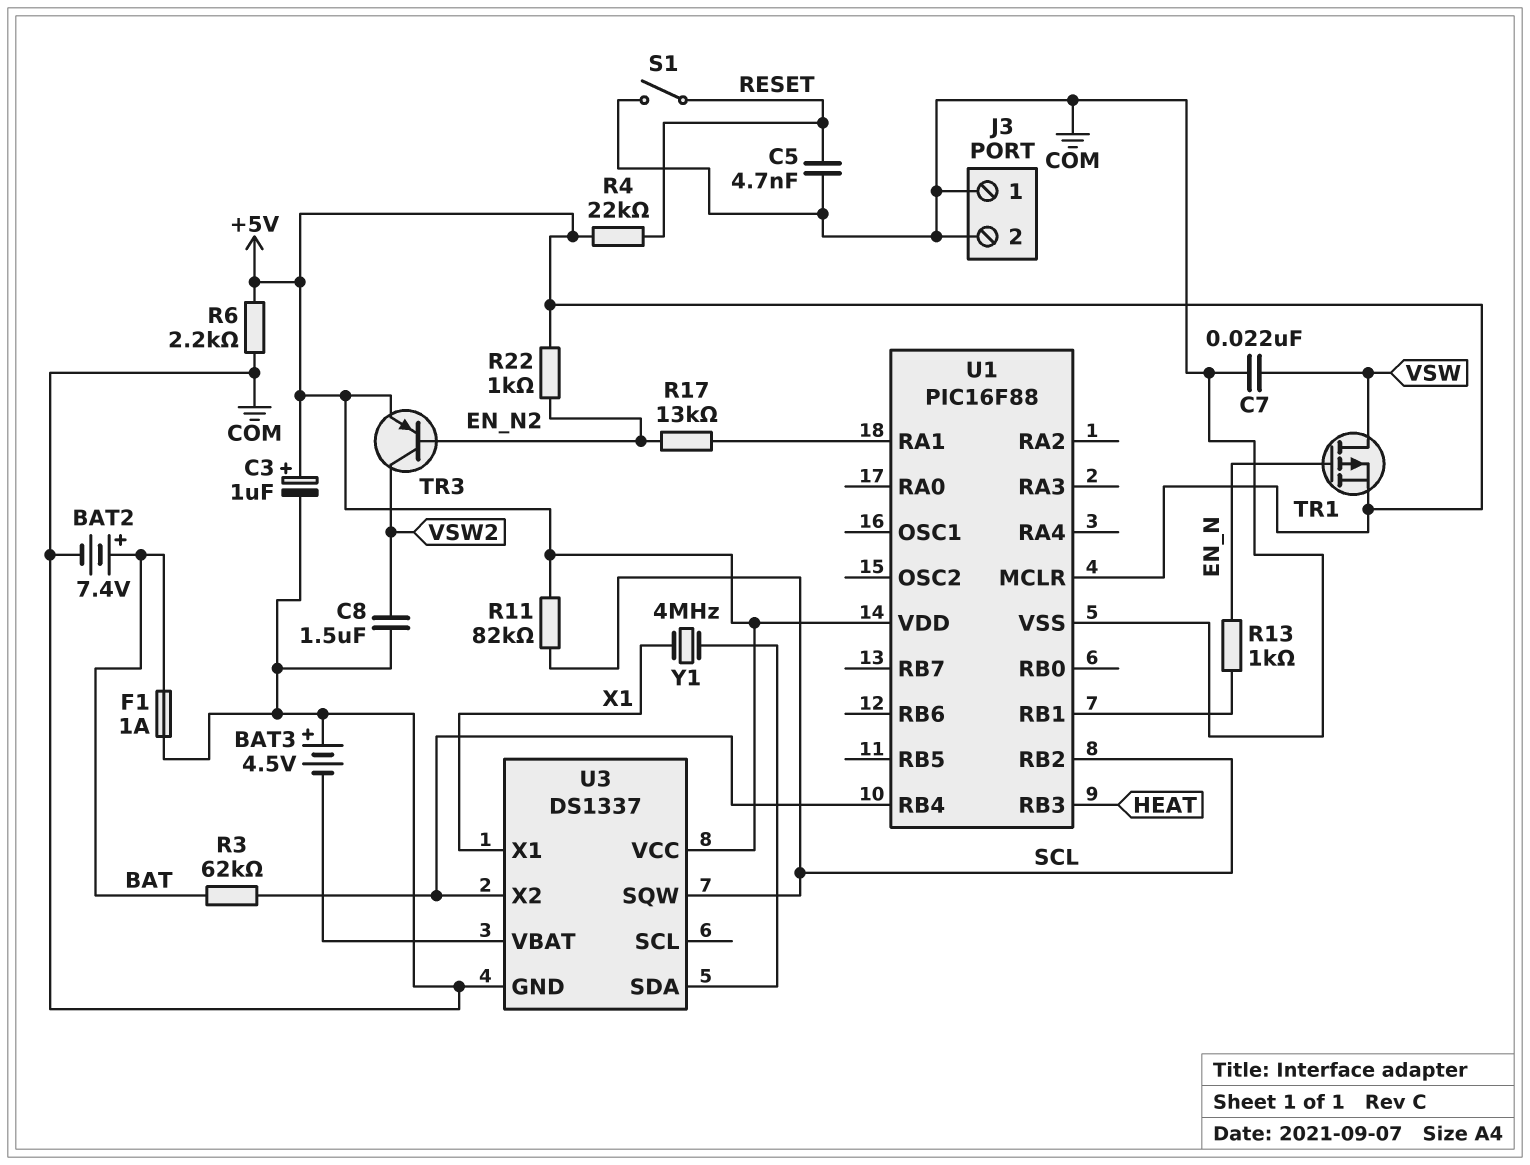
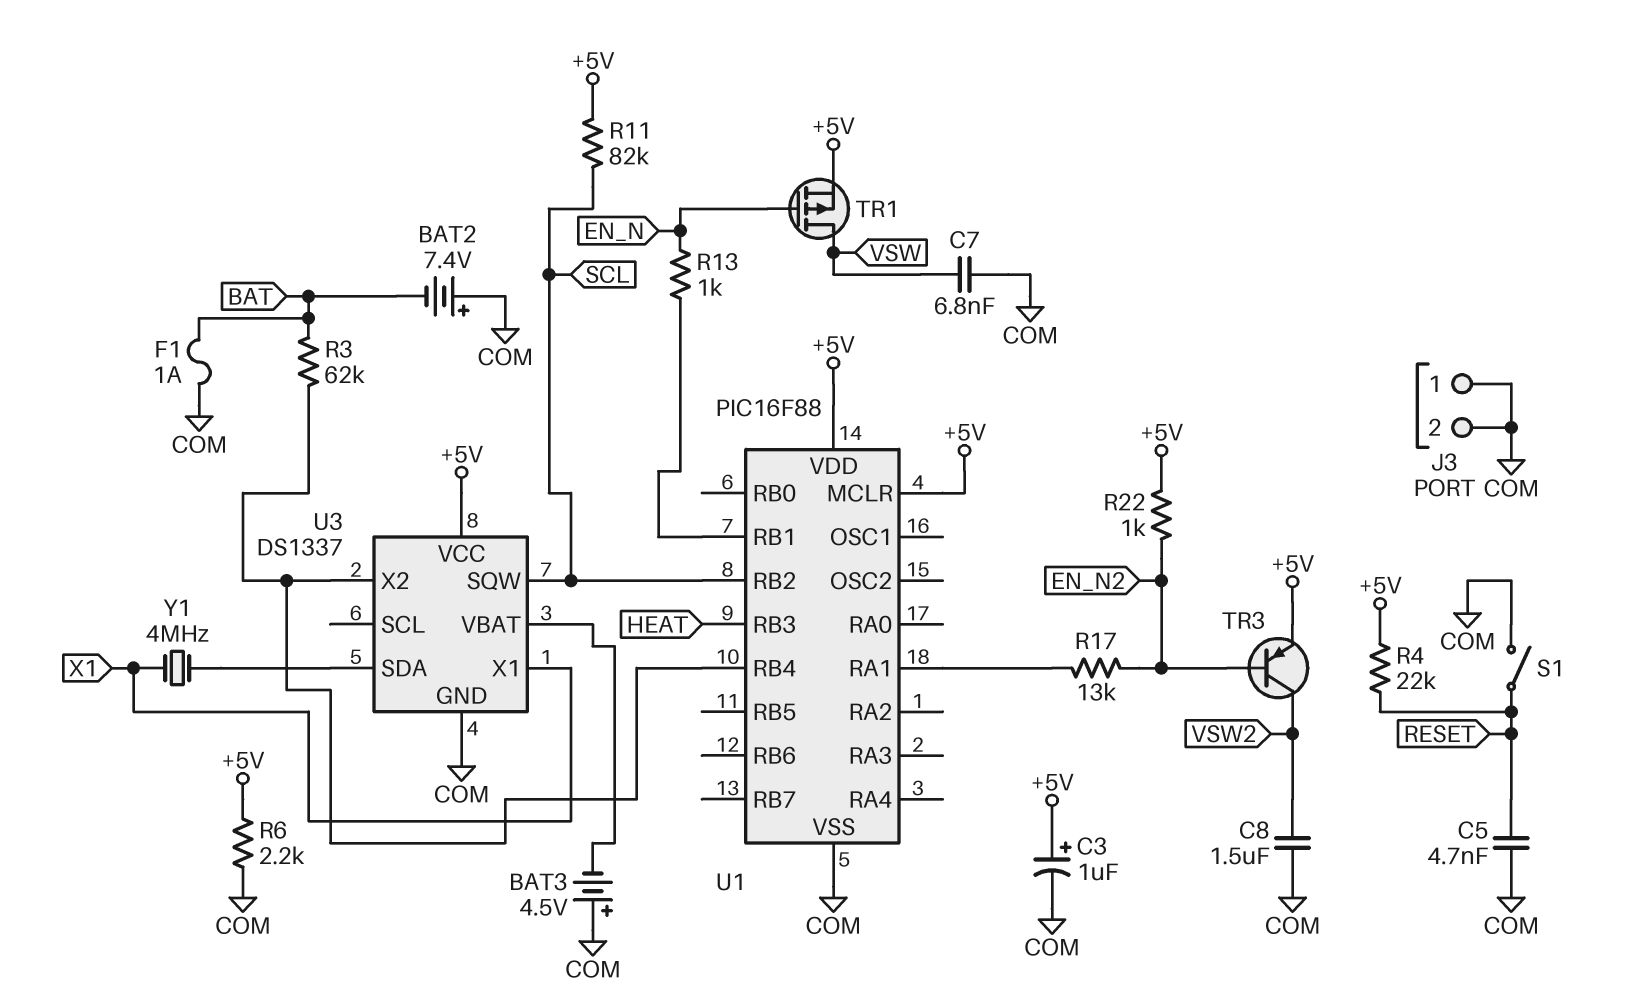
BAT2: 7.4V (plus BAT, minus COM) -> 7.4V (plus COM, minus BAT)
C7: 22nF (COM, VSW) -> 6.8nF (COM, VSW)

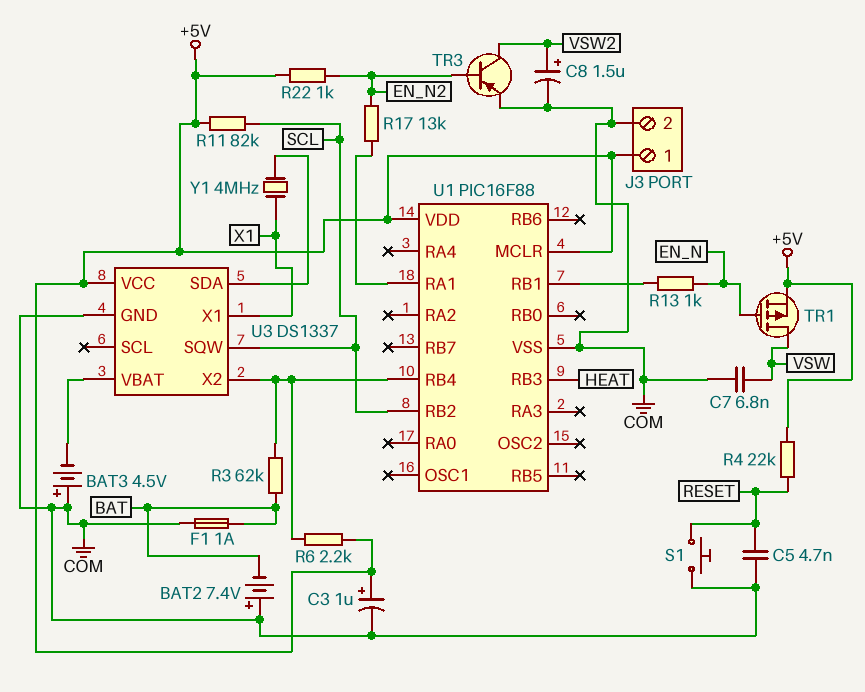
C8: 1.5uF (COM, VSW2) -> 1.5uF (plus VSW2, minus COM)
J3 pin 1: COM -> +5V
R6: 2.2k (+5V, COM) -> 2.2k (+5V, U1/RB4)
S1: switch (COM, RESET) -> button (COM, RESET)
TR3: PNP (B EN_N2, C VSW2, E +5V) -> PNP (B EN_N2, C VSW2, E COM)

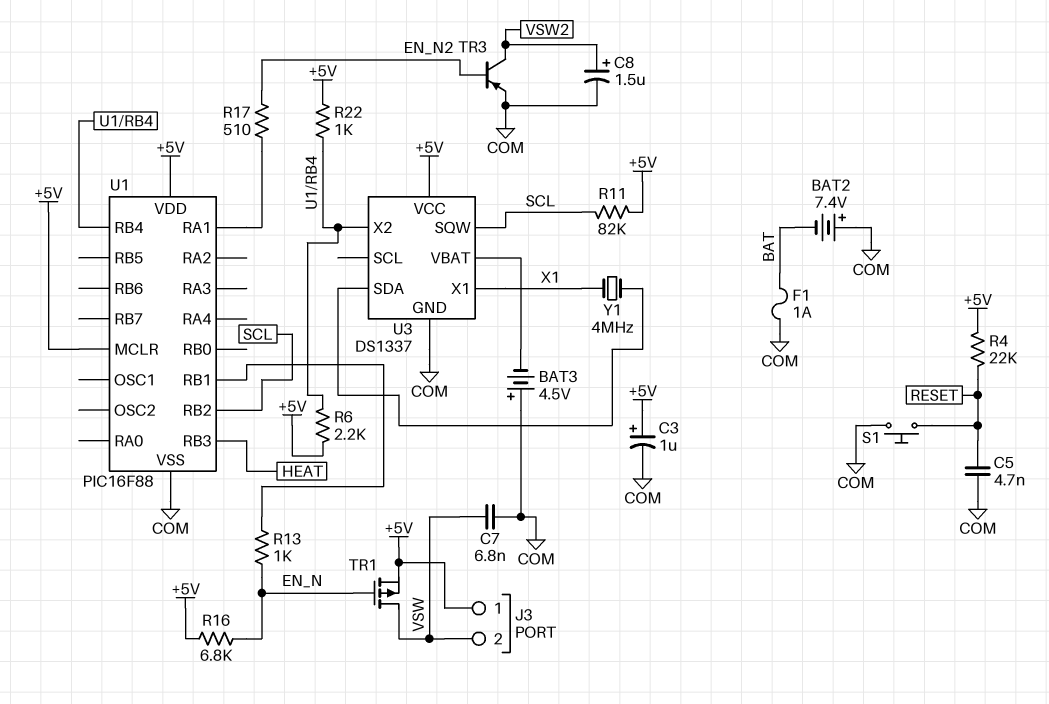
J3 pin 2: COM -> VSW
R3: 62k (BAT, U1/RB4) -> none
R16: none -> 6.8k (+5V, EN_N)
R17: 13k (EN_N2, U1/RA1) -> 510 (EN_N2, U1/RA1)
R22: 1k (+5V, EN_N2) -> 1k (+5V, U1/RB4)

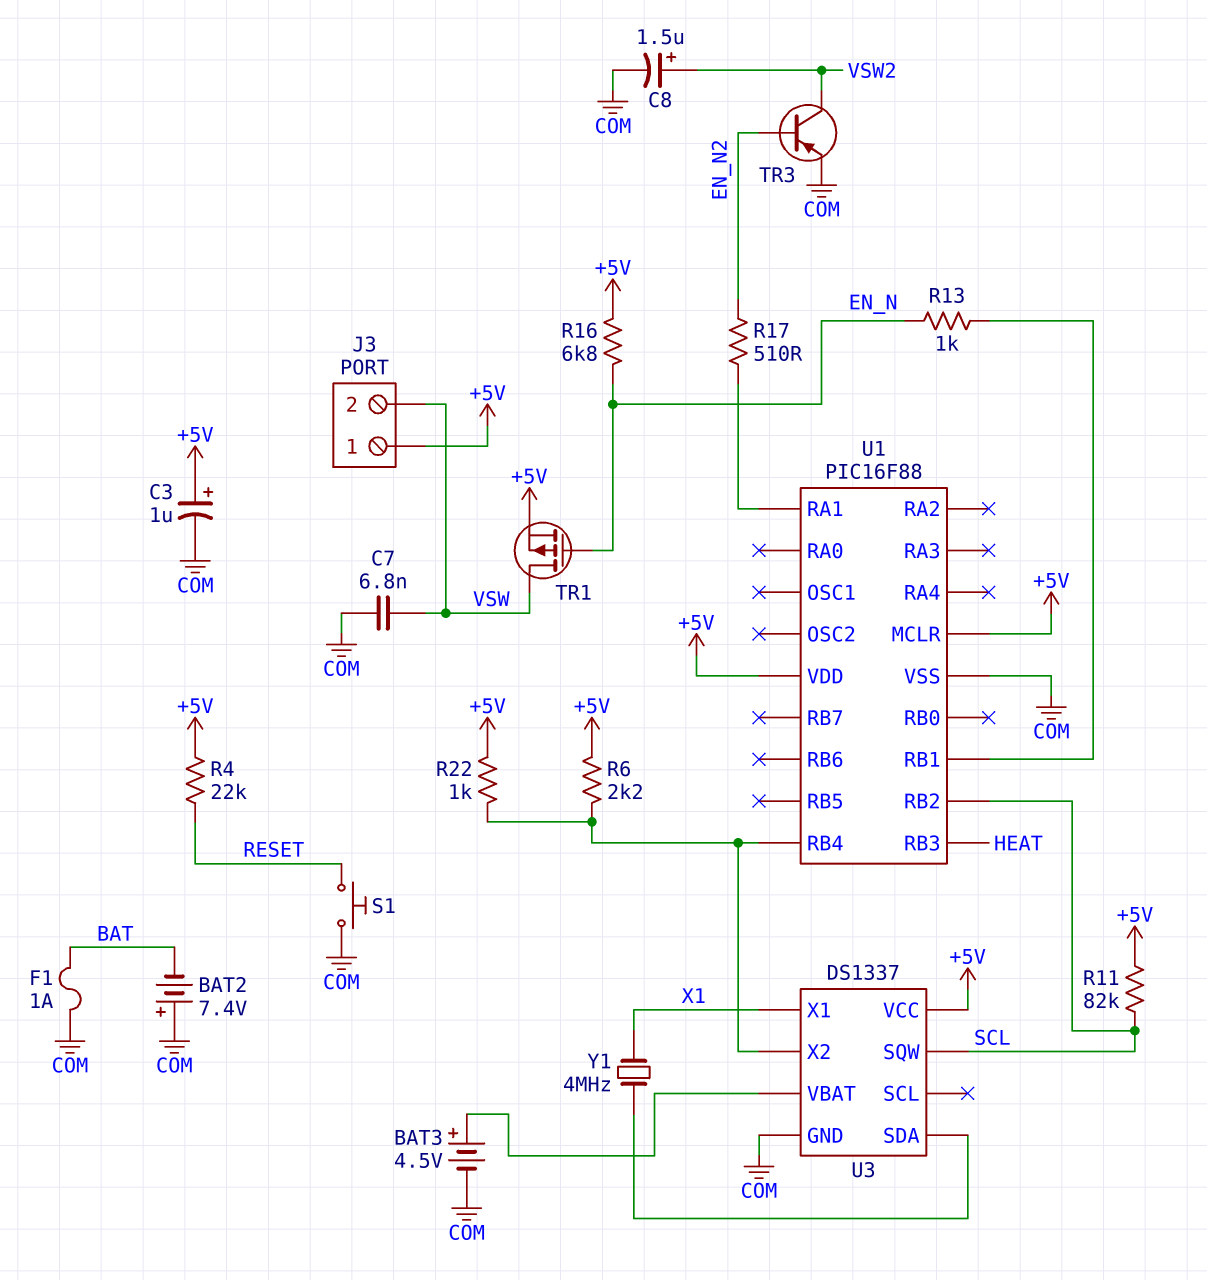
BAT3: 4.5V (plus COM, minus U3/VBAT) -> 4.5V (plus U3/VBAT, minus COM)
C5: 4.7nF (COM, RESET) -> none

